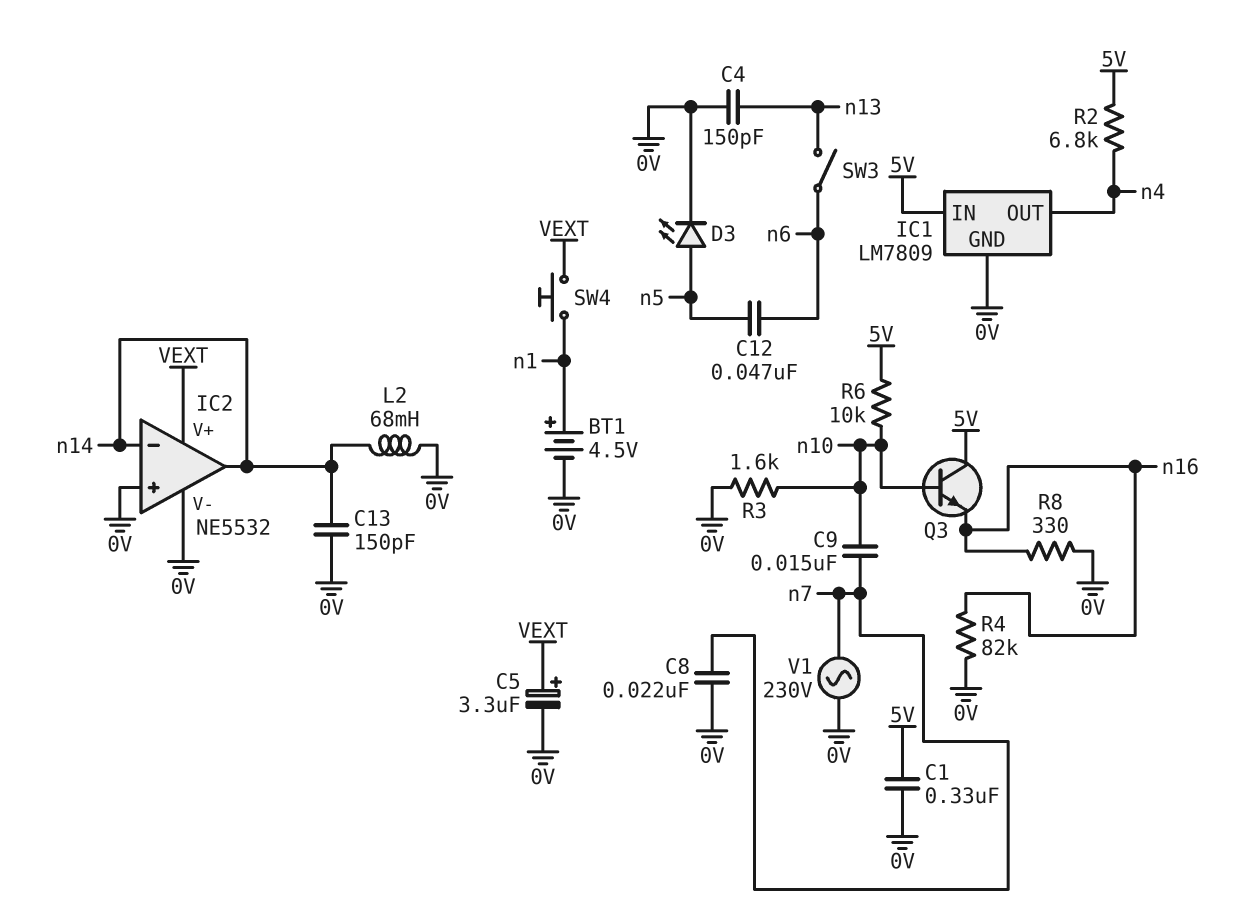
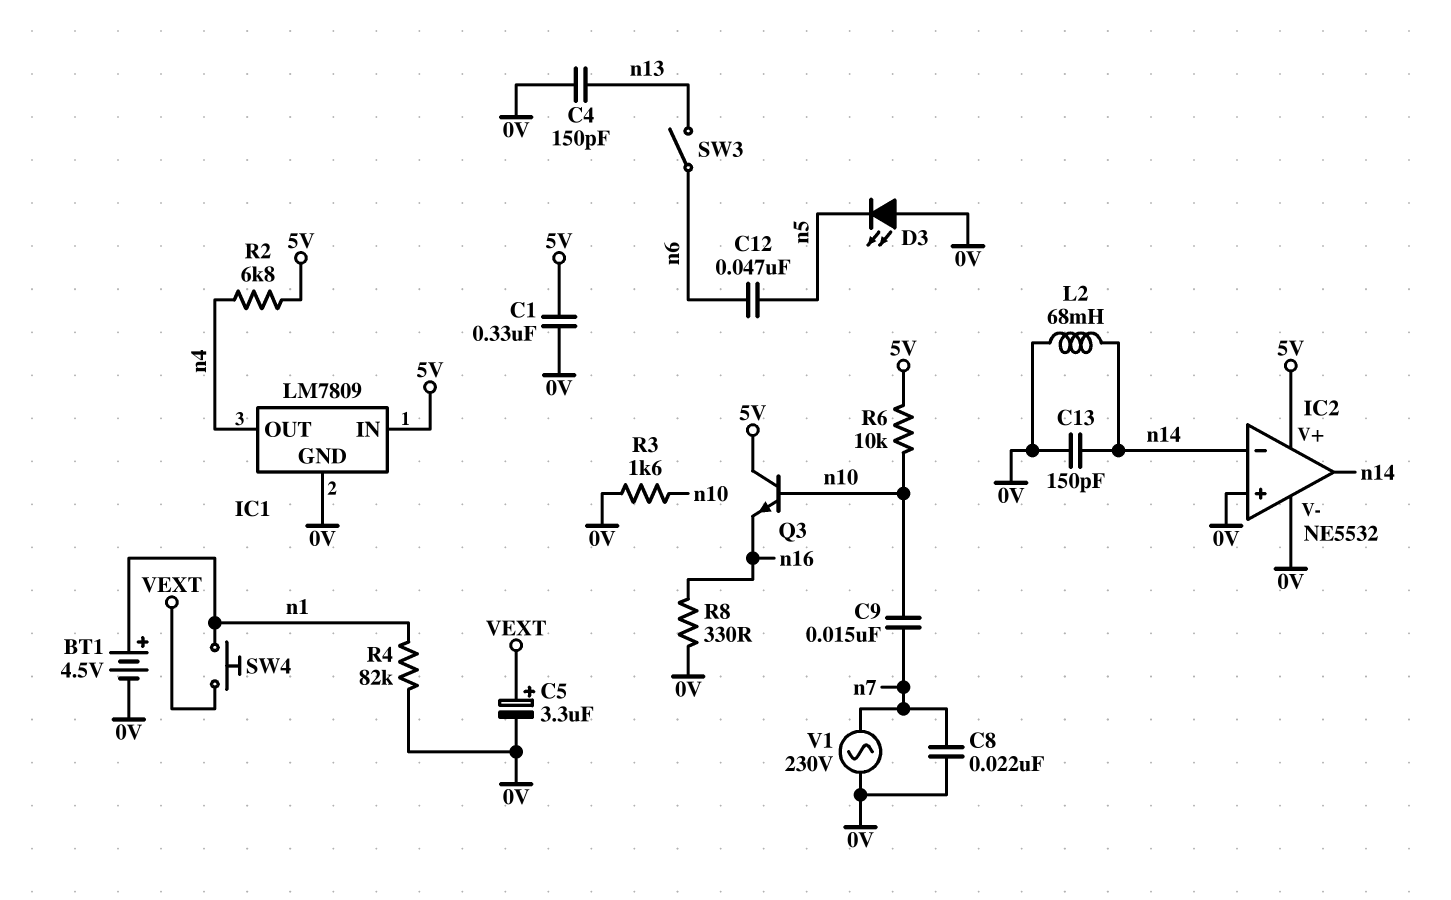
D3: LED (A n5, K 0V) -> LED (A 0V, K n5)
IC2 pin V+: VEXT -> 5V
R4: 82k (0V, n16) -> 82k (0V, n1)

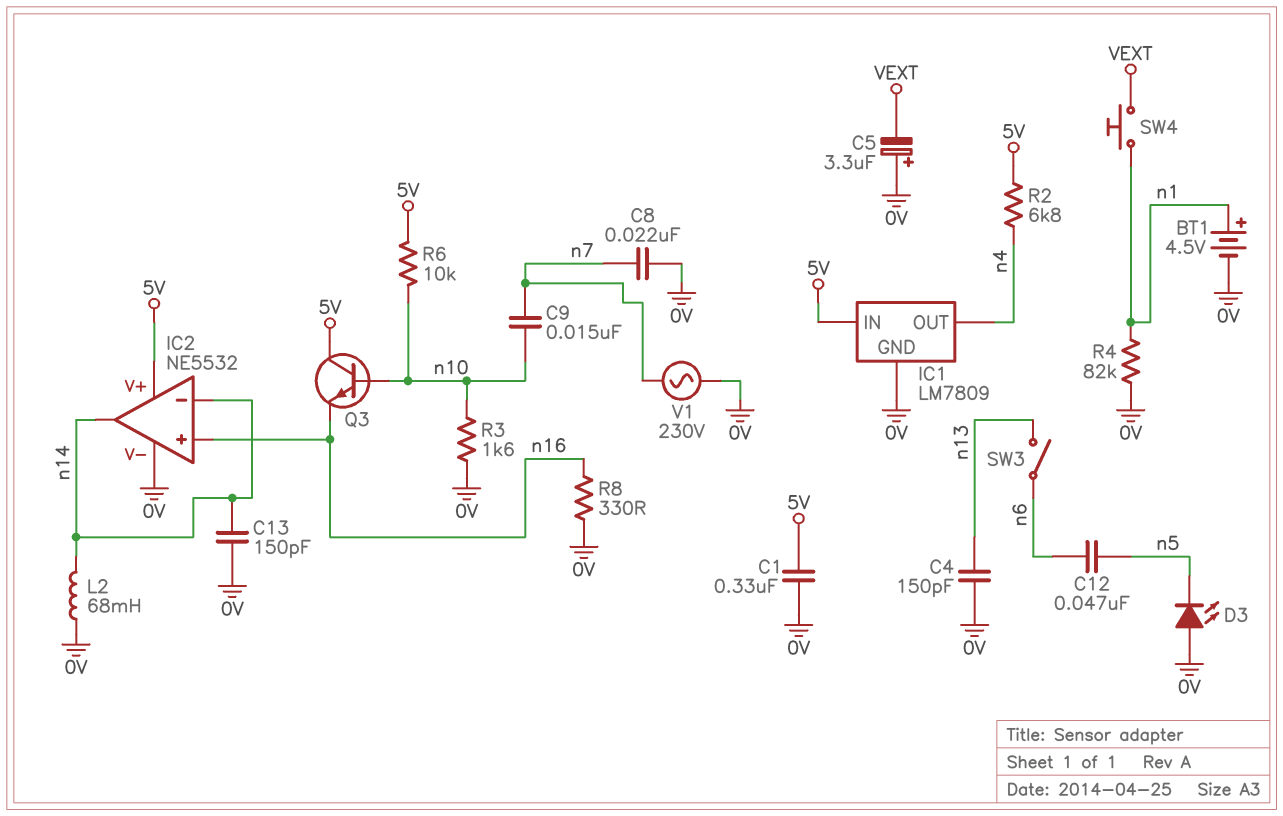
C5: 3.3uF (plus VEXT, minus 0V) -> 3.3uF (plus 0V, minus VEXT)
IC2 pin in+: 0V -> n16

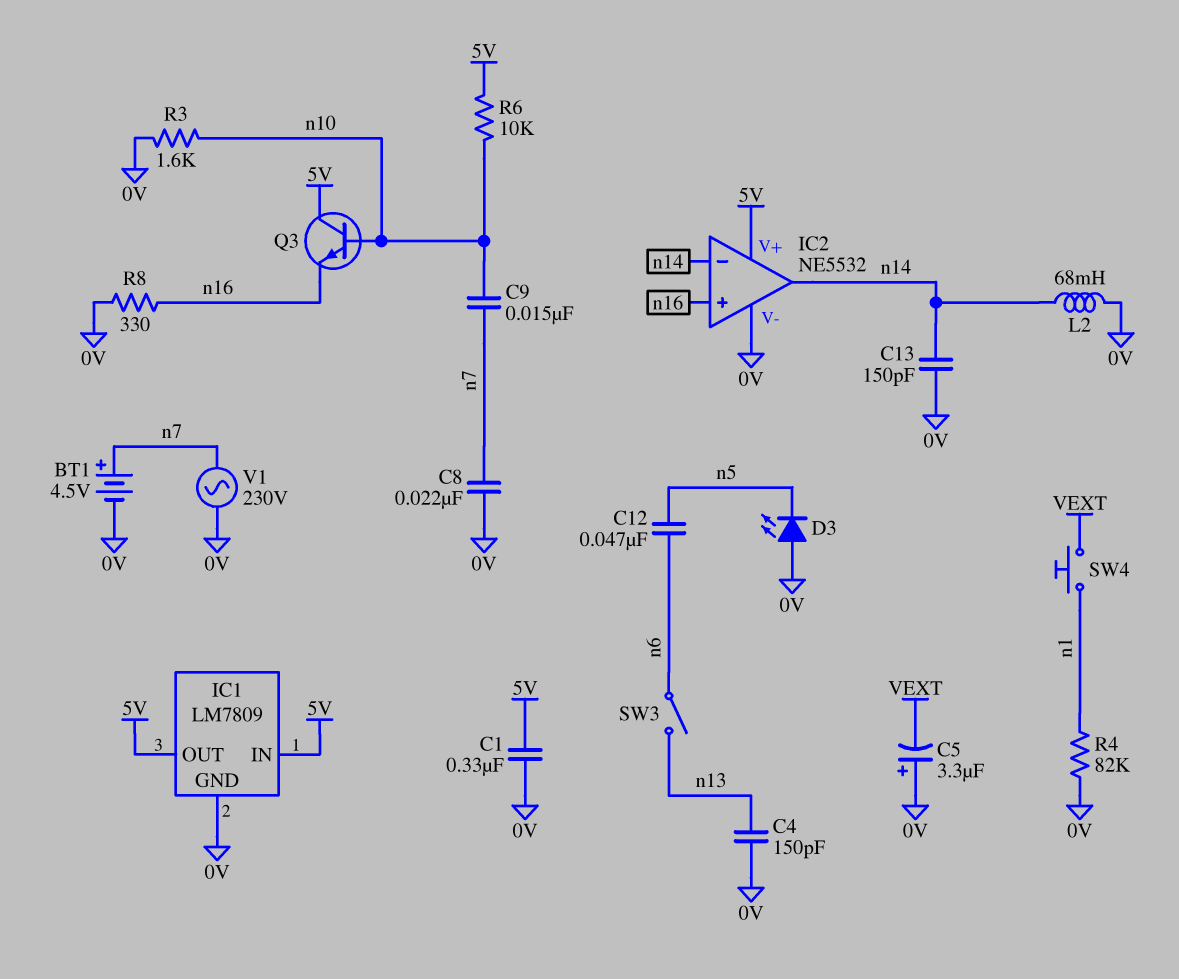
BT1: 4.5V (plus n1, minus 0V) -> 4.5V (plus n7, minus 0V)
IC1 pin OUT: n4 -> 5V
R2: 6.8k (5V, n4) -> none

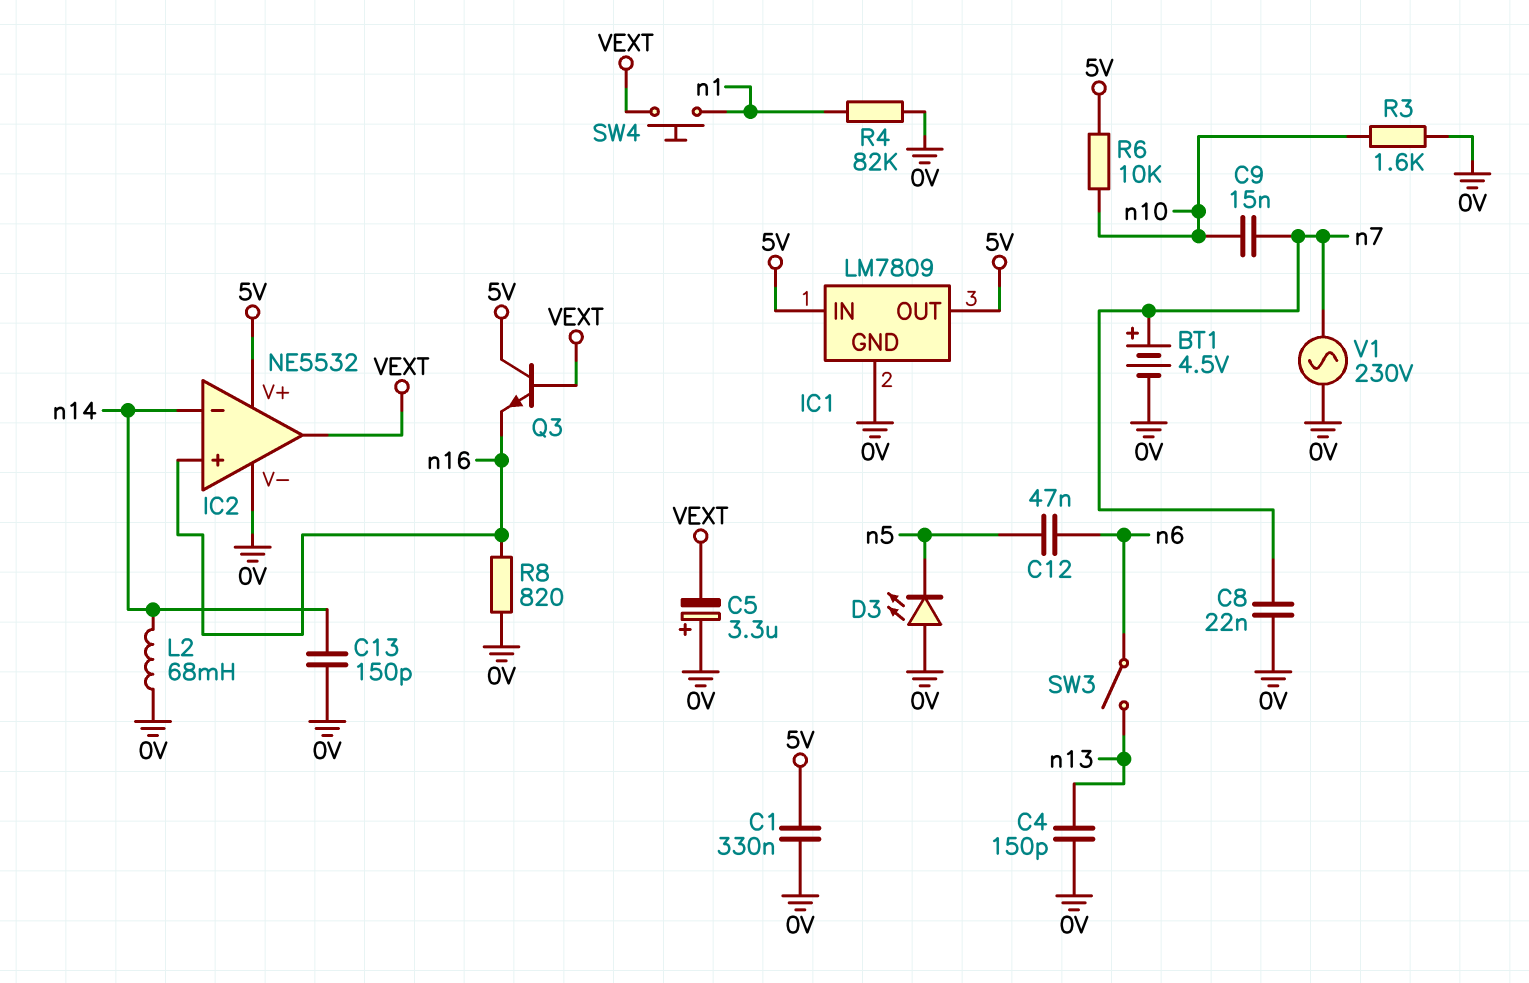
IC2 pin out: n14 -> VEXT
Q3: NPN (B n10, C 5V, E n16) -> NPN (B VEXT, C 5V, E n16)
R8: 330 (0V, n16) -> 820 (0V, n16)

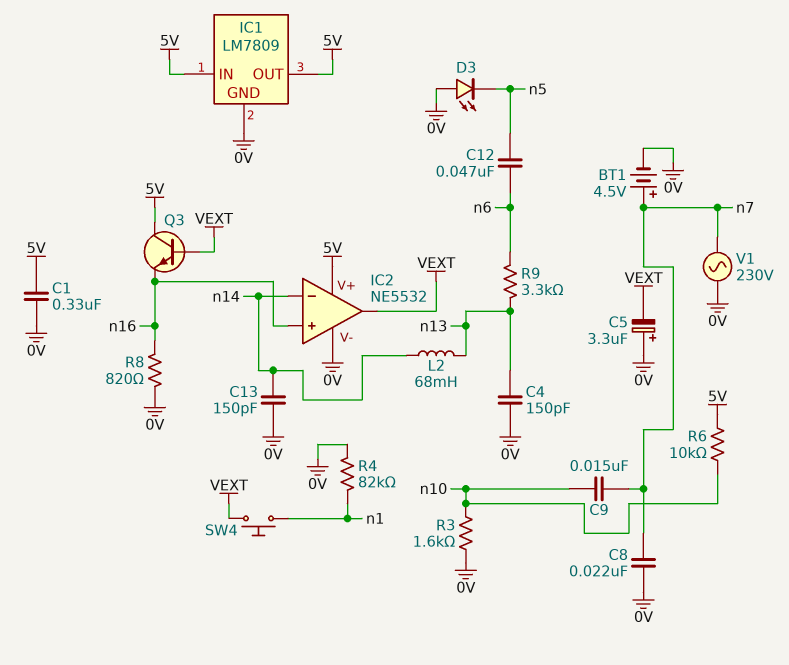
L2: 68mH (0V, n14) -> 68mH (n13, n14)
R9: none -> 3.3k (n6, n13)
SW3: switch (n6, n13) -> none

